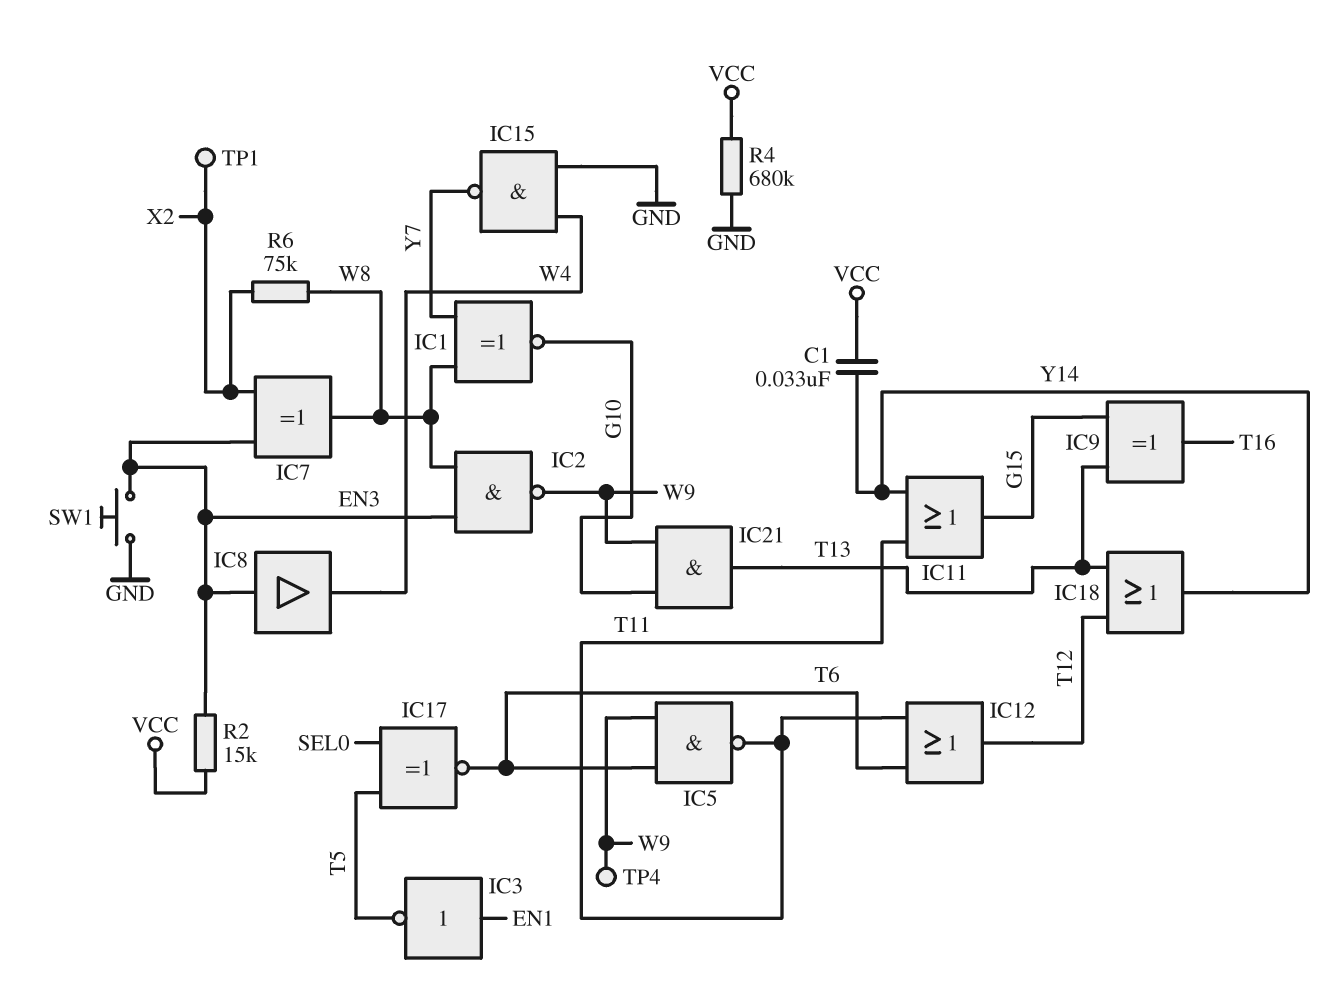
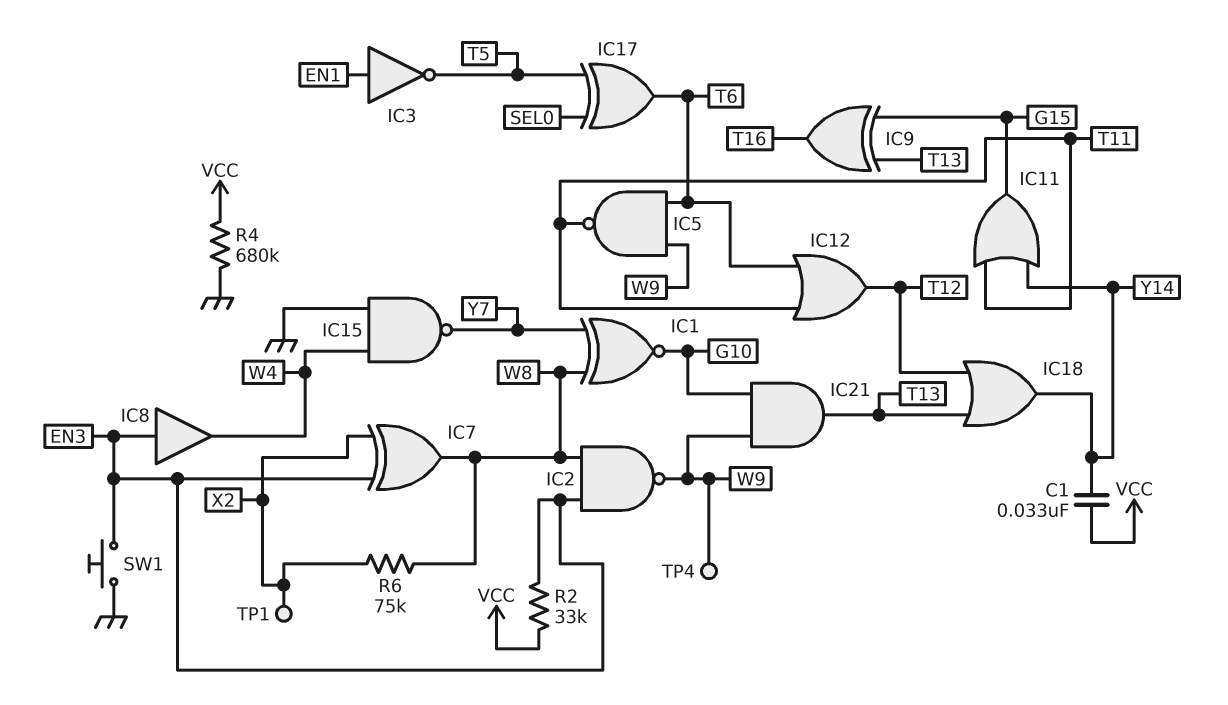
IC17: XNOR (in SEL0, in T5, out T6) -> XOR (in SEL0, in T5, out T6)
R2: 15k (EN3, VCC) -> 33k (EN3, VCC)

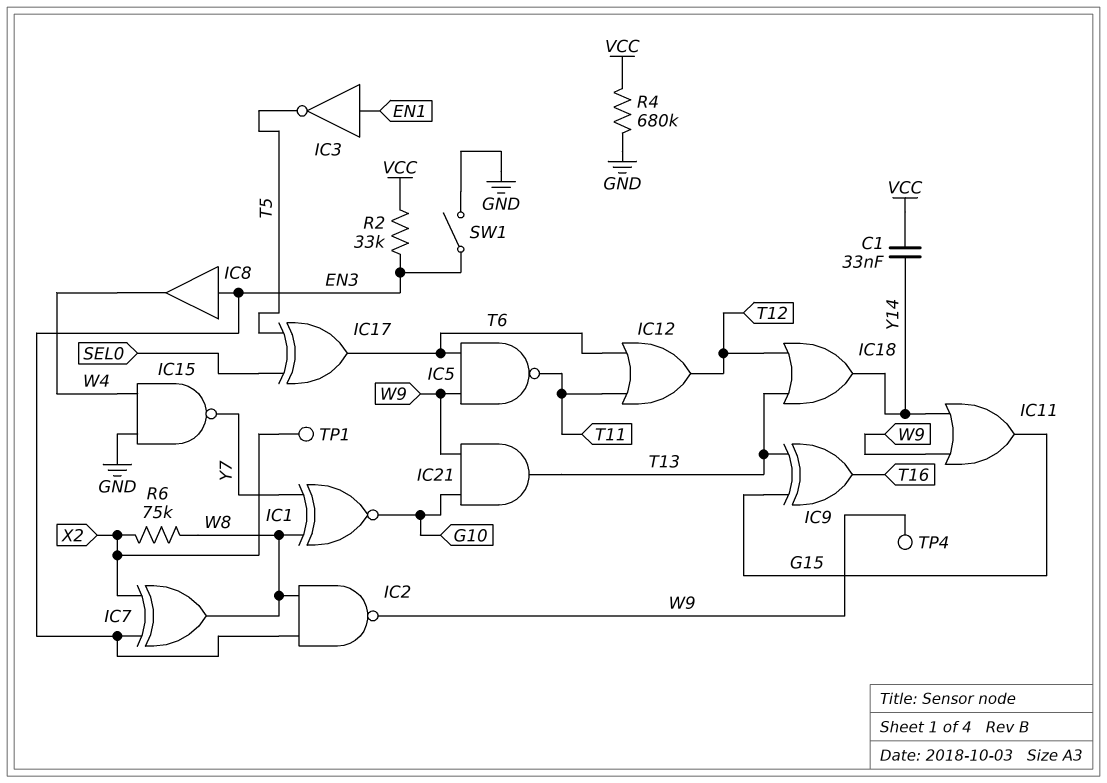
IC11: OR (in T11, in Y14, out G15) -> OR (in W9, in Y14, out G15)
SW1: button (EN3, GND) -> switch (EN3, GND)

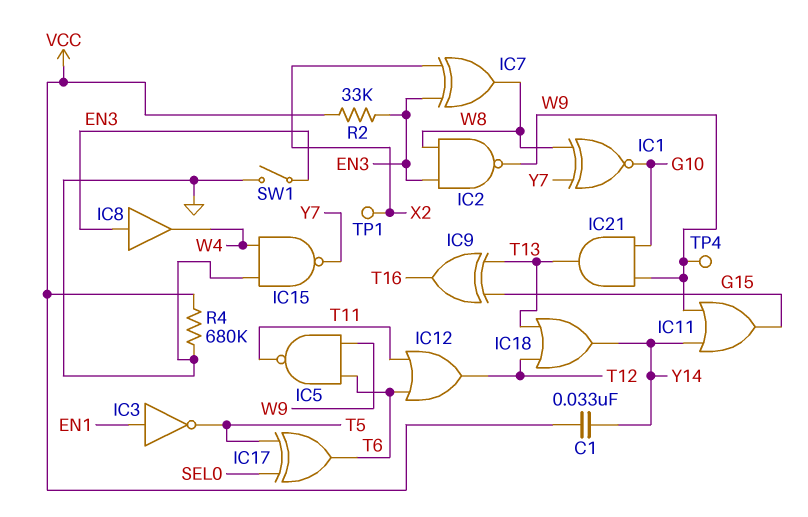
R6: 75k (W8, X2) -> none

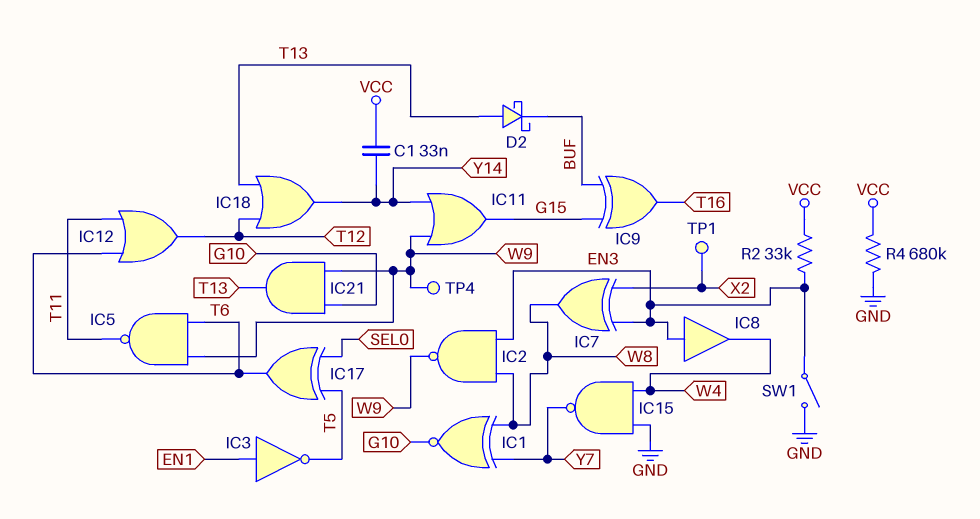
D2: none -> schottky (A T13, K BUF)
IC9: XOR (in G15, in T13, out T16) -> XOR (in BUF, in G15, out T16)

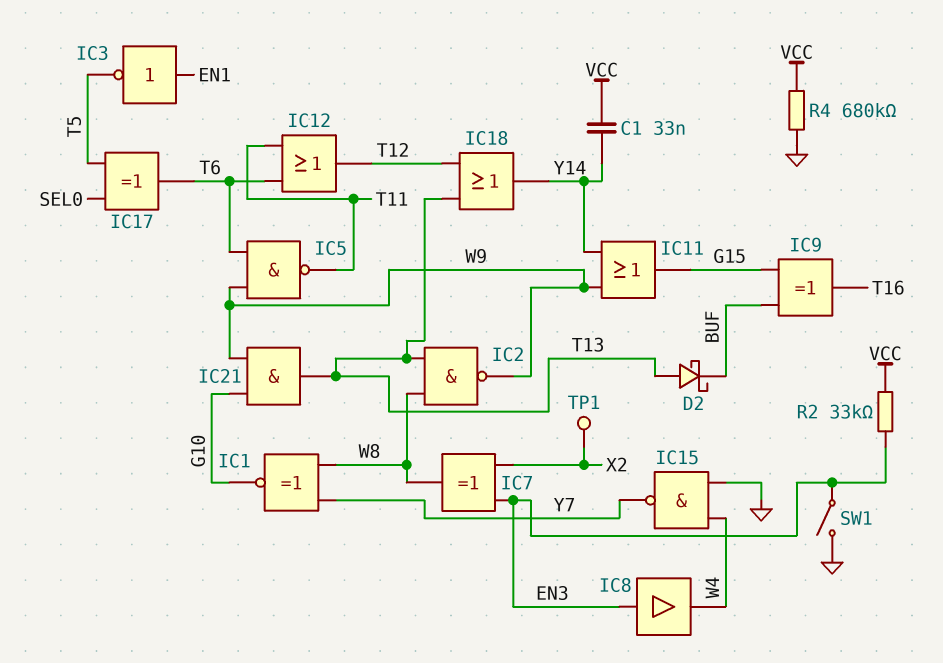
IC2: NAND (in EN3, in W8, out W9) -> NAND (in T13, in W8, out W9)
TP4: test point (W9) -> none

